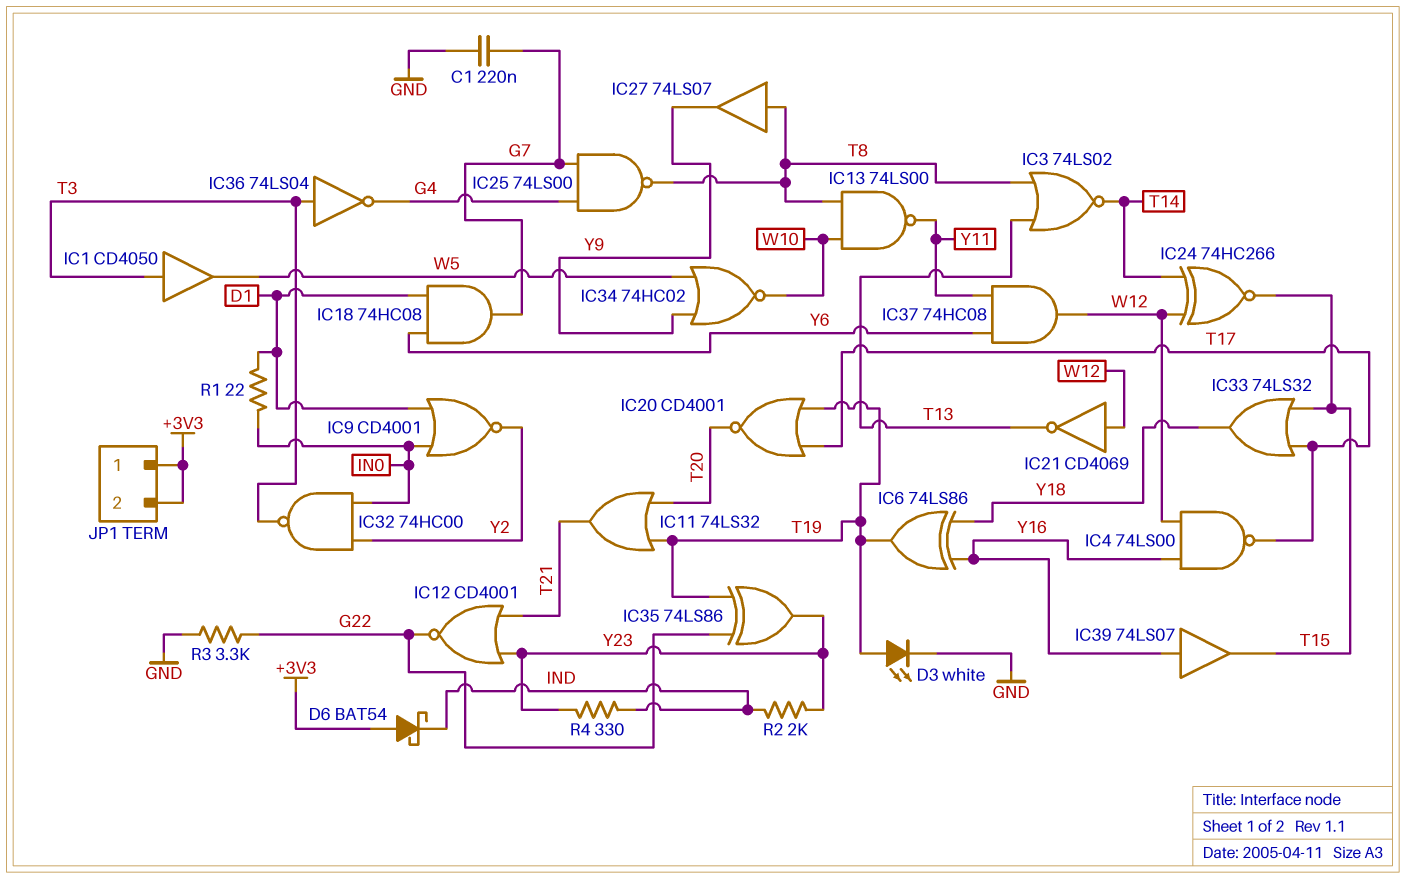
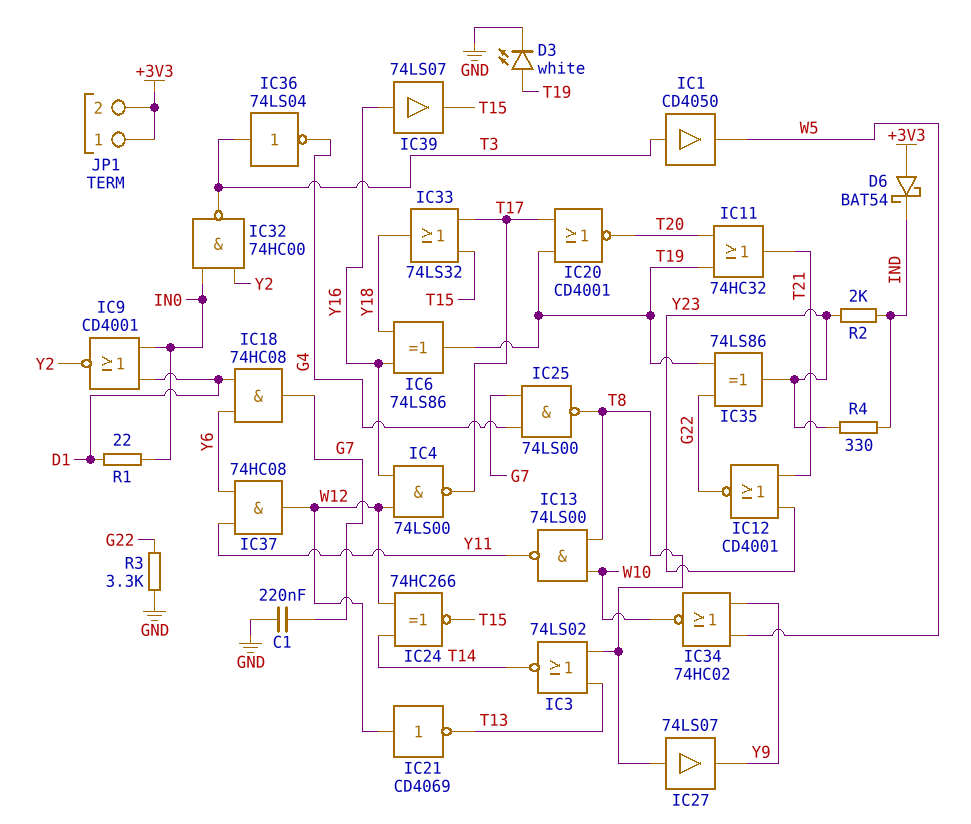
IC11: OR 74LS32 (in T19, in T20, out T21) -> OR 74HC32 (in T19, in T20, out T21)

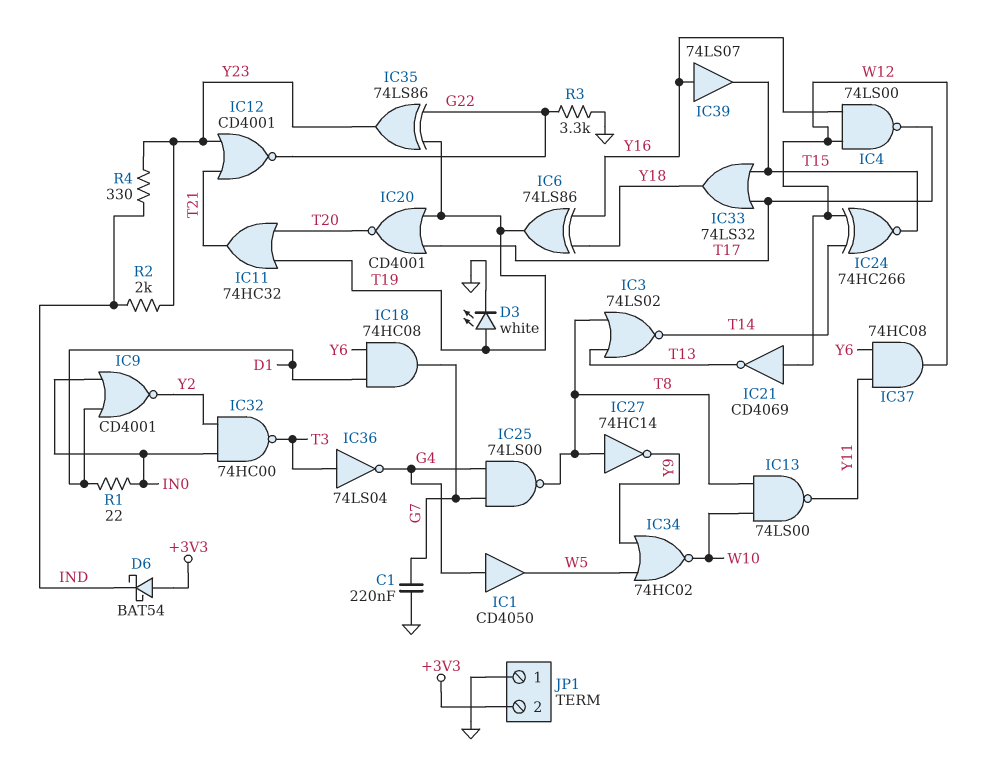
IC1: buffer CD4050 (in T3, out W5) -> buffer CD4050 (in G4, out W5)
IC27: buffer 74LS07 (in T8, out Y9) -> NOT 74HC14 (in T8, out Y9)
JP1 pin 1: +3V3 -> GND

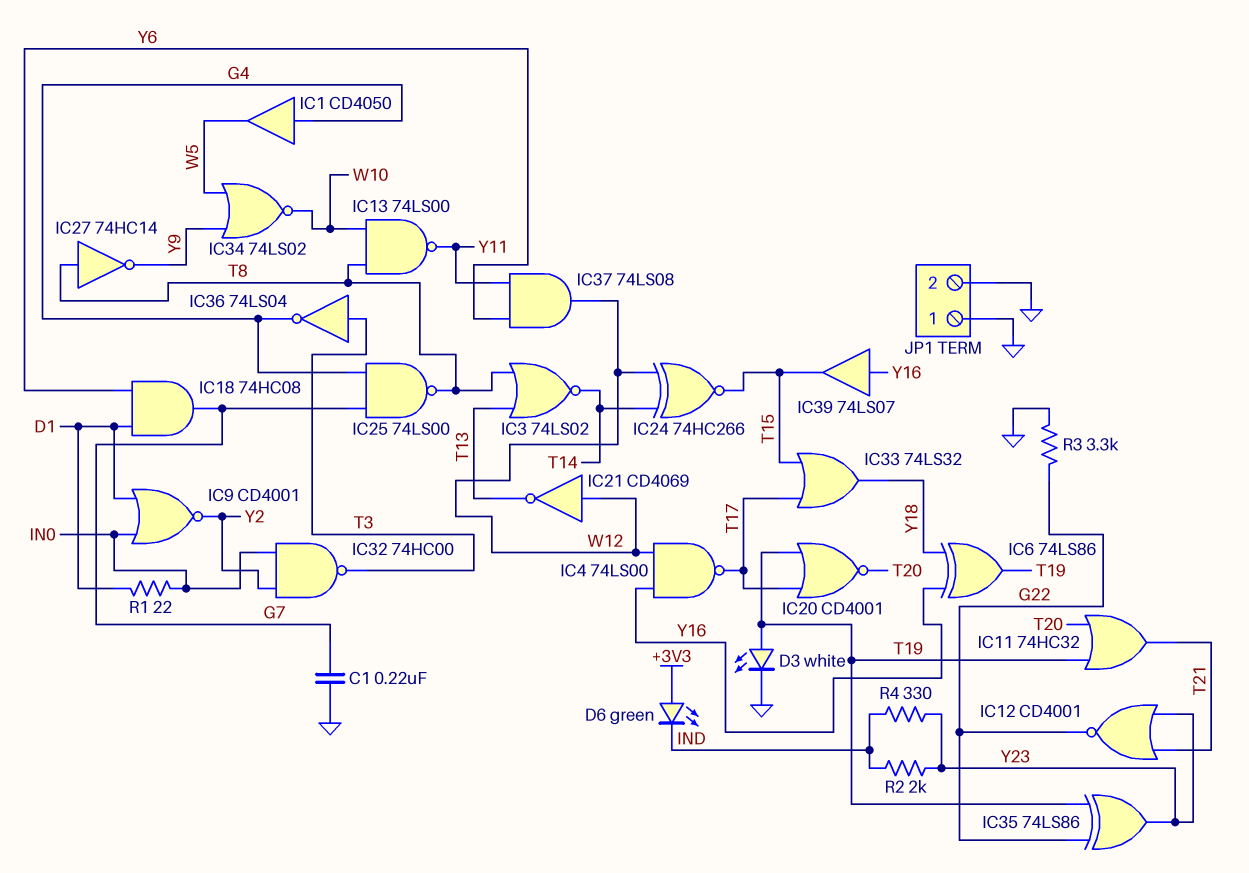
D6: schottky BAT54 (A +3V3, K IND) -> LED green (A +3V3, K IND)
IC34: NOR 74HC02 (in W5, in Y9, out W10) -> NOR 74LS02 (in W5, in Y9, out W10)
IC37: AND 74HC08 (in Y6, in Y11, out W12) -> AND 74LS08 (in Y6, in Y11, out W12)
JP1 pin 2: +3V3 -> GND

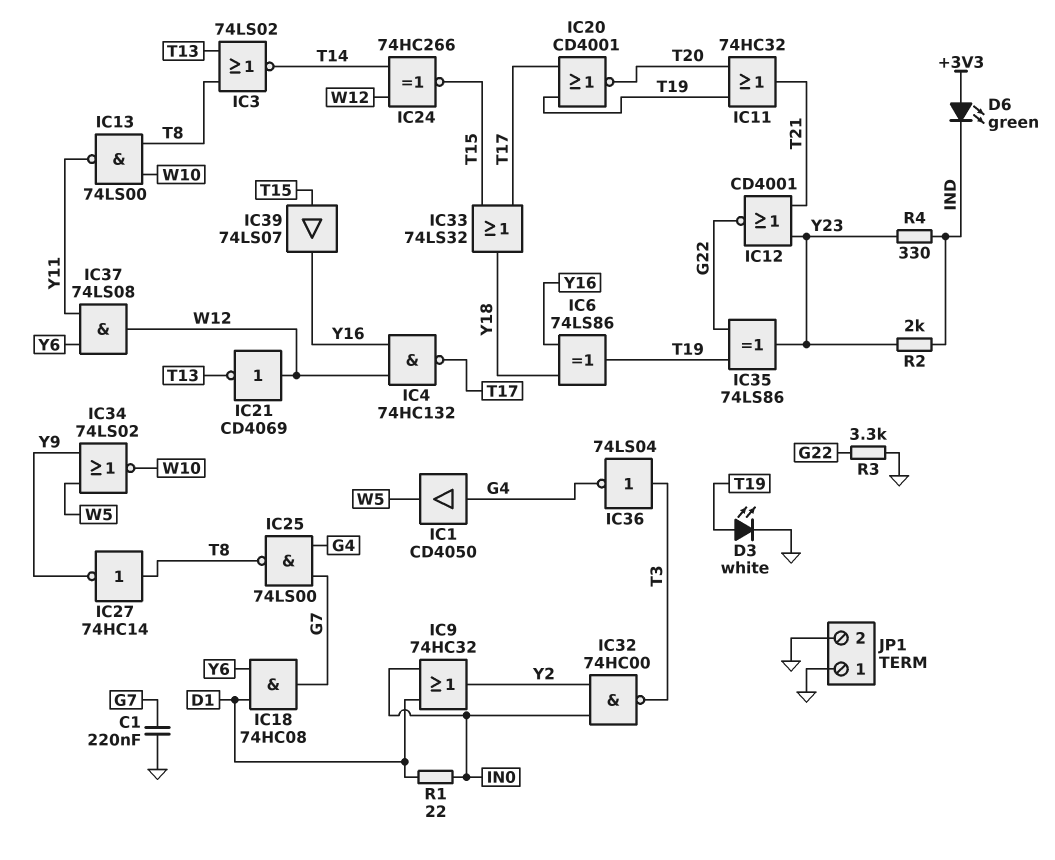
IC4: NAND 74LS00 (in W12, in Y16, out T17) -> NAND 74HC132 (in W12, in Y16, out T17)
IC9: NOR CD4001 (in D1, in IN0, out Y2) -> OR 74HC32 (in D1, in IN0, out Y2)
IC39: buffer 74LS07 (in Y16, out T15) -> buffer 74LS07 (in T15, out Y16)

